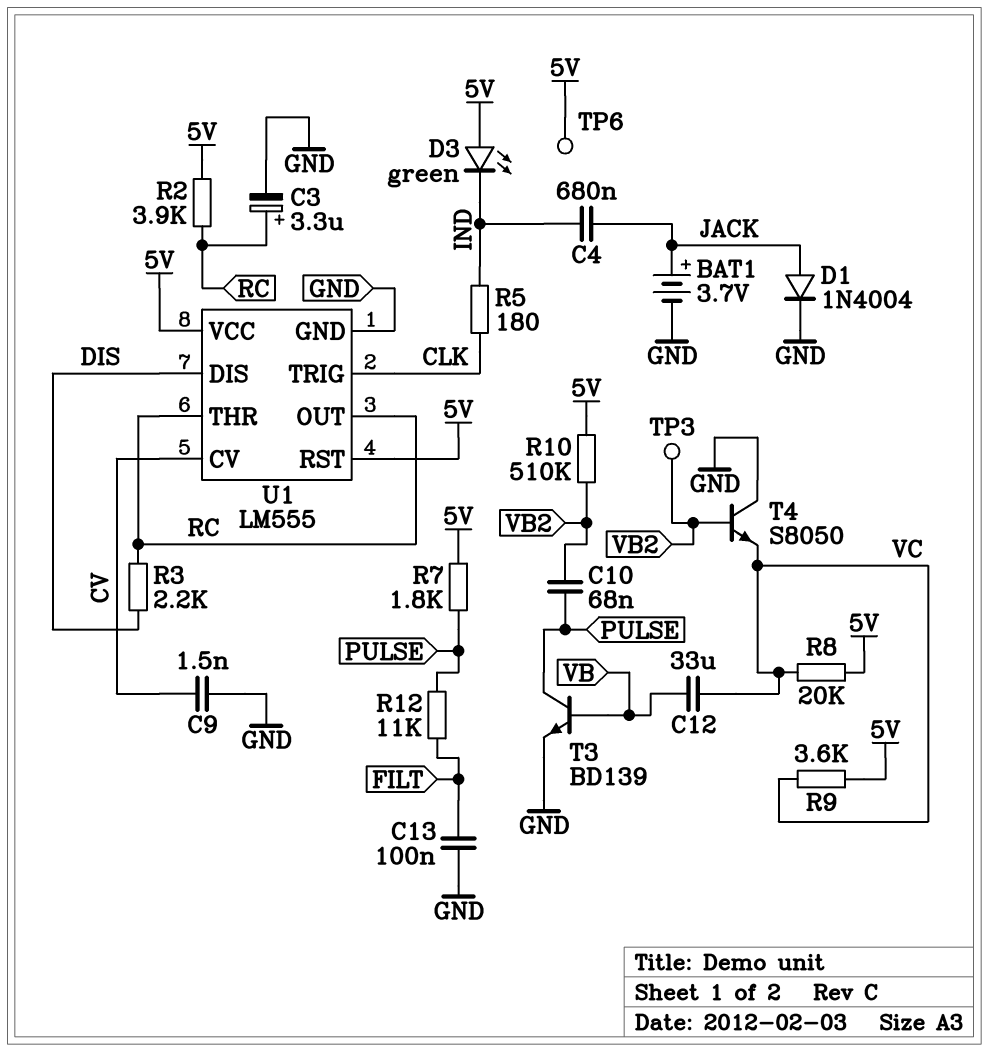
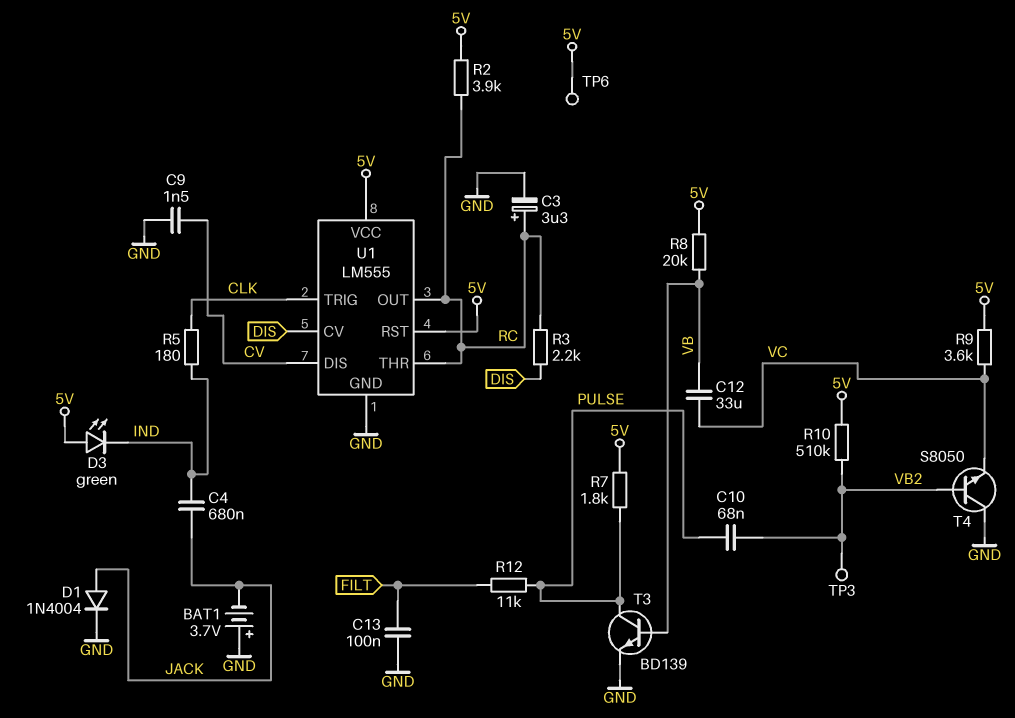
BAT1: 3.7V (plus JACK, minus GND) -> 3.7V (plus GND, minus JACK)
R8: 20k (5V, VC) -> 20k (5V, VB)
U1 pin CV: CV -> DIS
U1 pin DIS: DIS -> CV

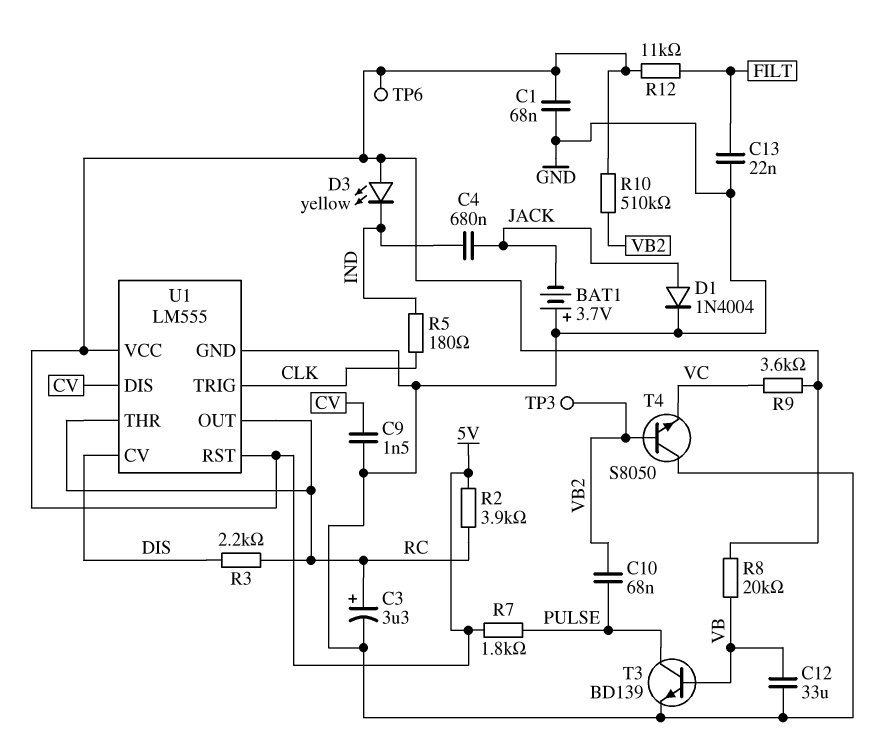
C1: none -> 68nF (5V, GND)
C12: 33uF (VB, VC) -> 33uF (GND, VB)
C13: 100nF (FILT, GND) -> 22nF (FILT, GND)
D3: LED green (A 5V, K IND) -> LED yellow (A 5V, K IND)
R12: 11k (FILT, PULSE) -> 11k (5V, FILT)

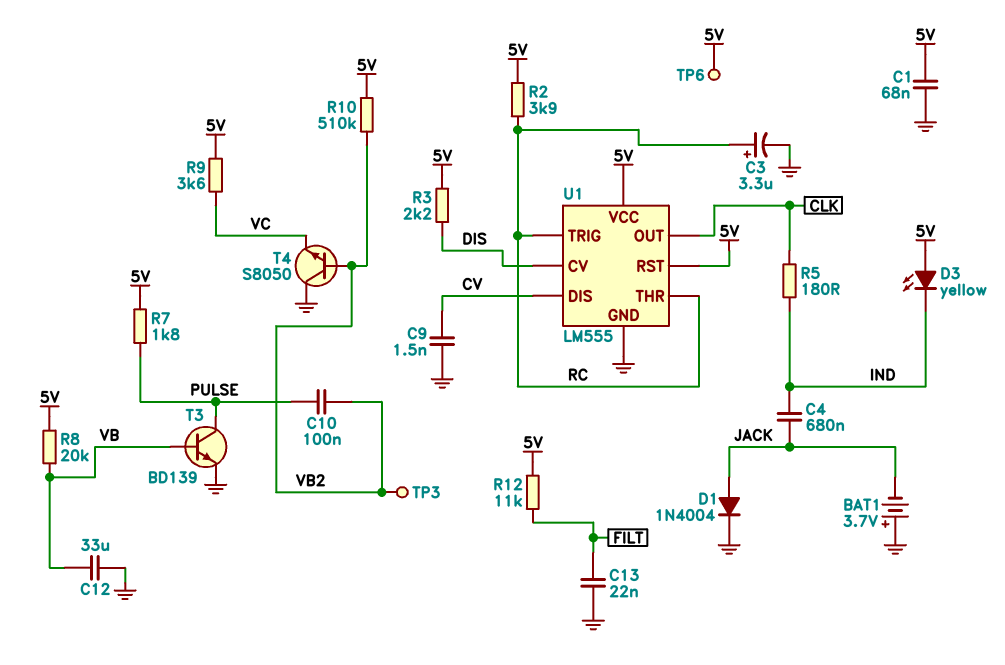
C10: 68nF (PULSE, VB2) -> 100nF (PULSE, VB2)
R3: 2.2k (DIS, RC) -> 2.2k (5V, DIS)
U1 pin OUT: RC -> CLK
U1 pin TRIG: CLK -> RC

